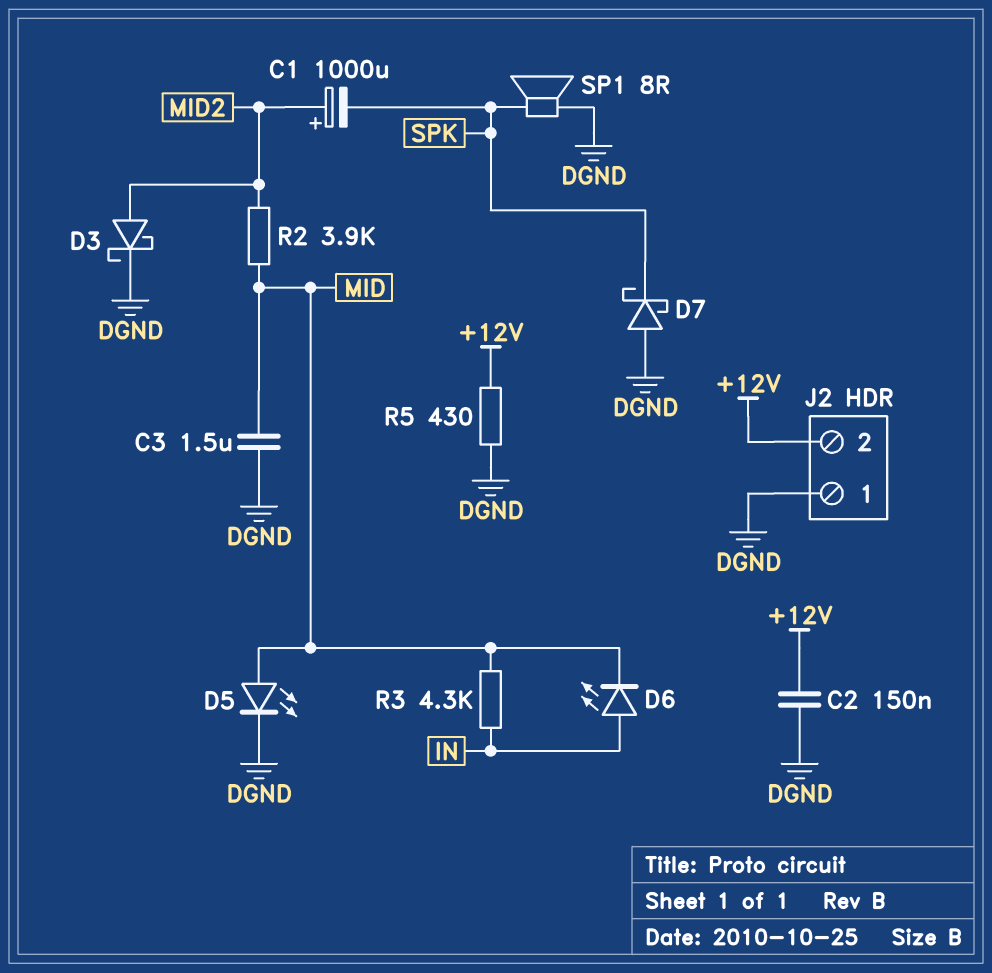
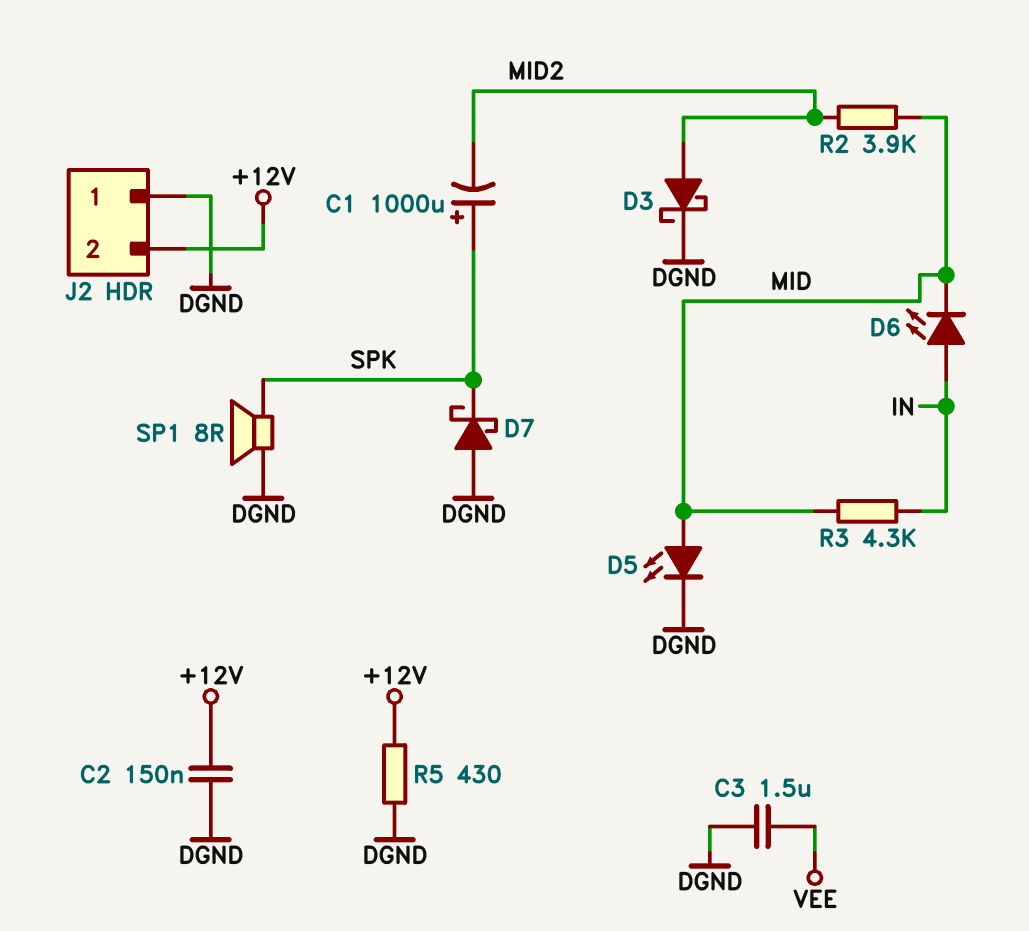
C1: 1000uF (plus MID2, minus SPK) -> 1000uF (plus SPK, minus MID2)
C3: 1.5uF (DGND, MID) -> 1.5uF (DGND, VEE)

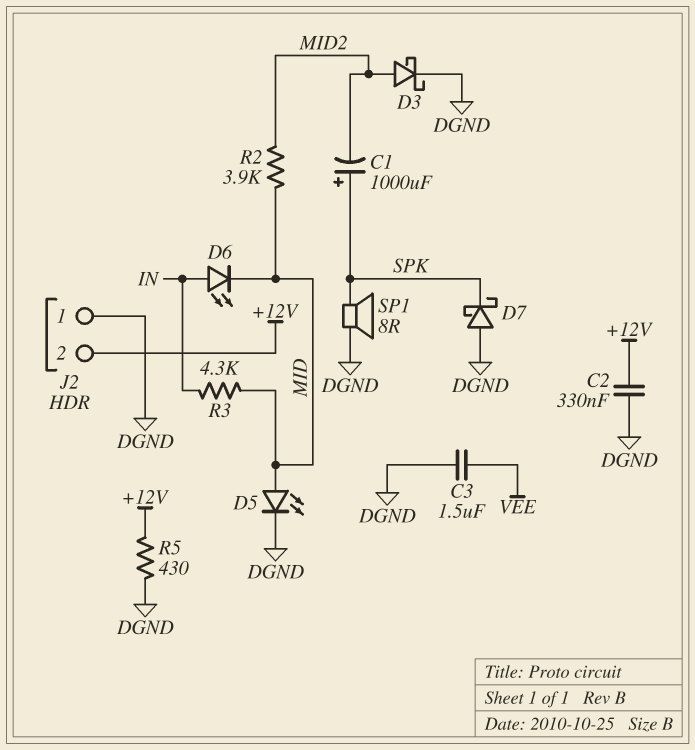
C2: 150nF (+12V, DGND) -> 330nF (+12V, DGND)

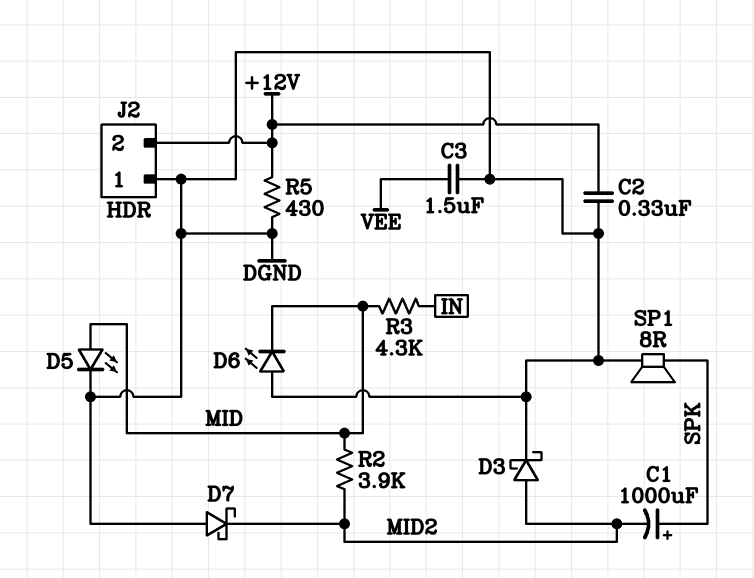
D6: LED (A IN, K MID) -> LED (A DGND, K MID)
D7: schottky (A DGND, K SPK) -> schottky (A DGND, K MID2)

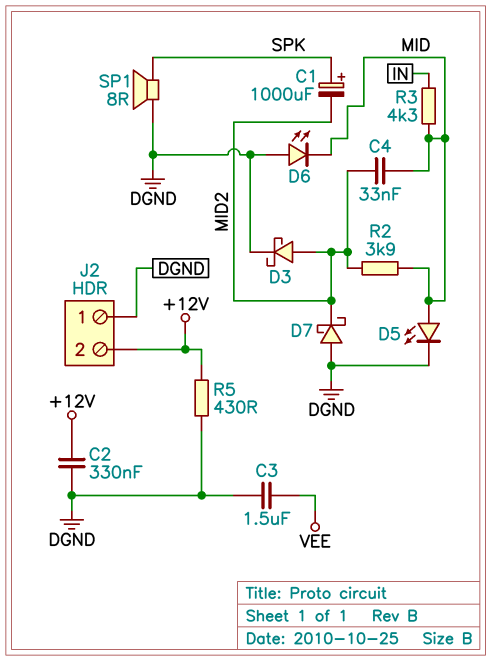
C4: none -> 33nF (MID, MID2)

